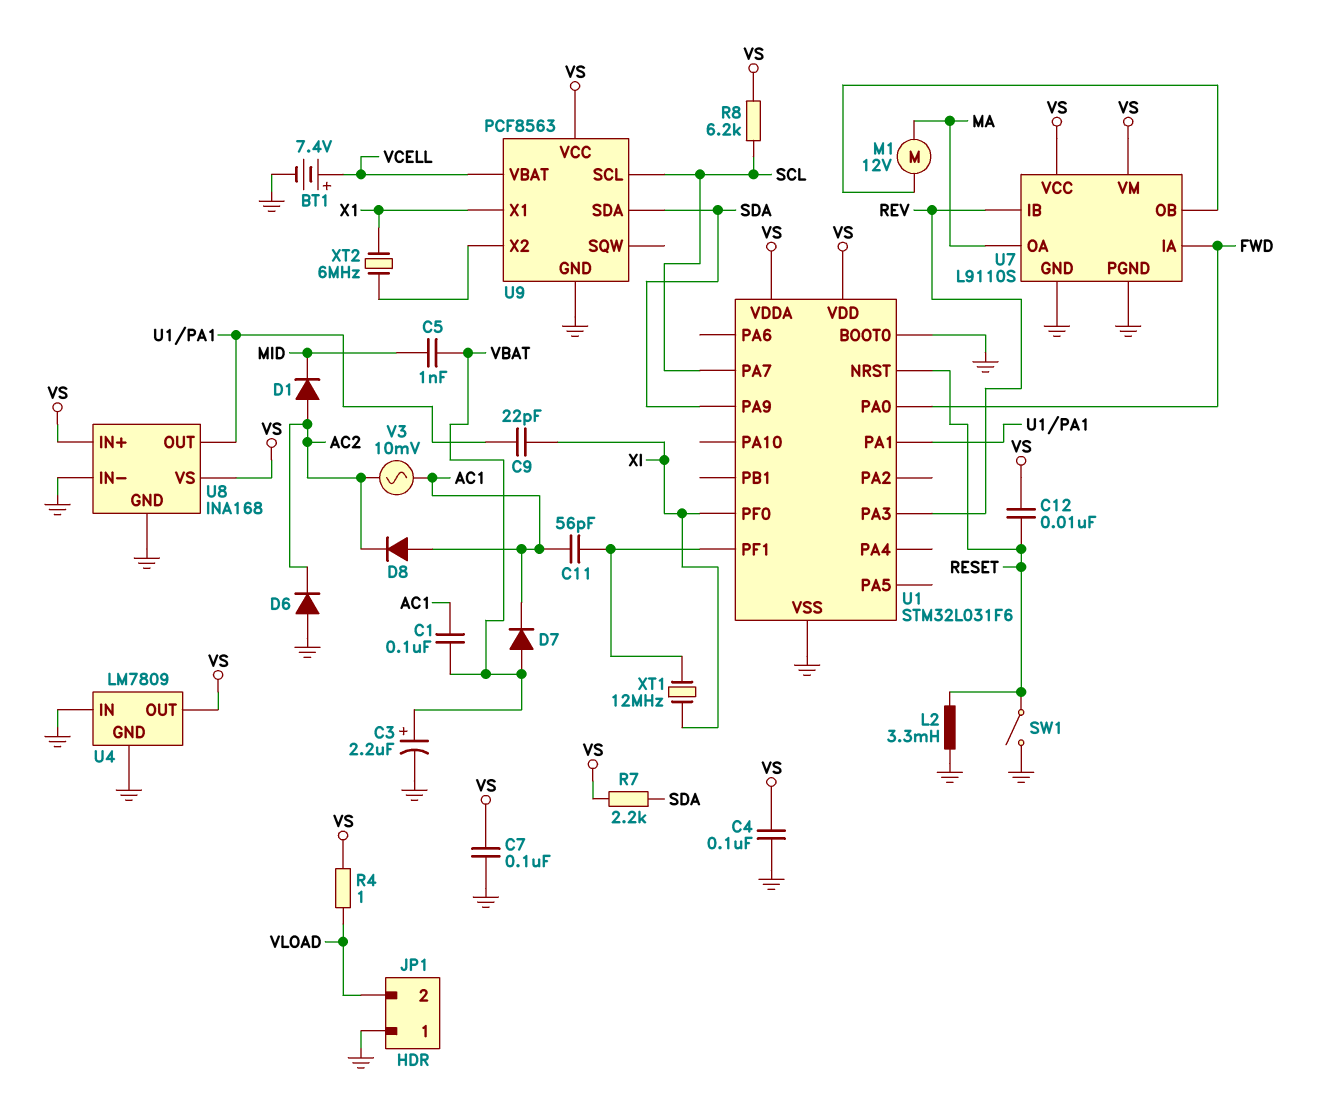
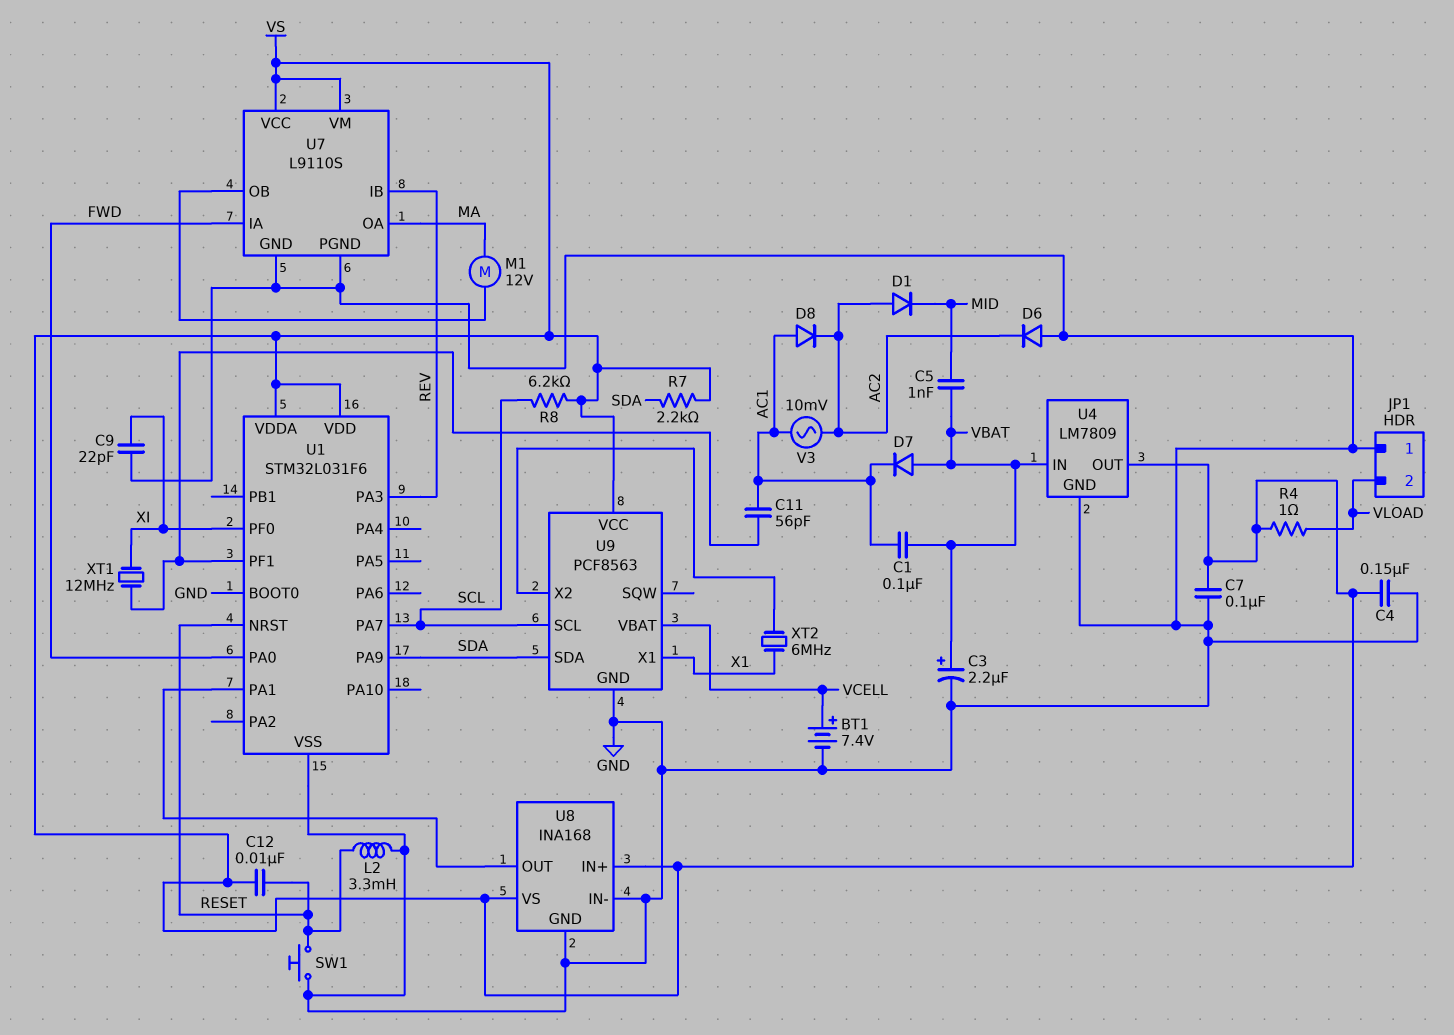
C4: 100nF (GND, VS) -> 150nF (GND, VS)
C9: 22pF (U1/PA1, XI) -> 22pF (GND, XI)
SW1: switch (GND, RESET) -> button (GND, RESET)
U4 pin IN: GND -> VBAT

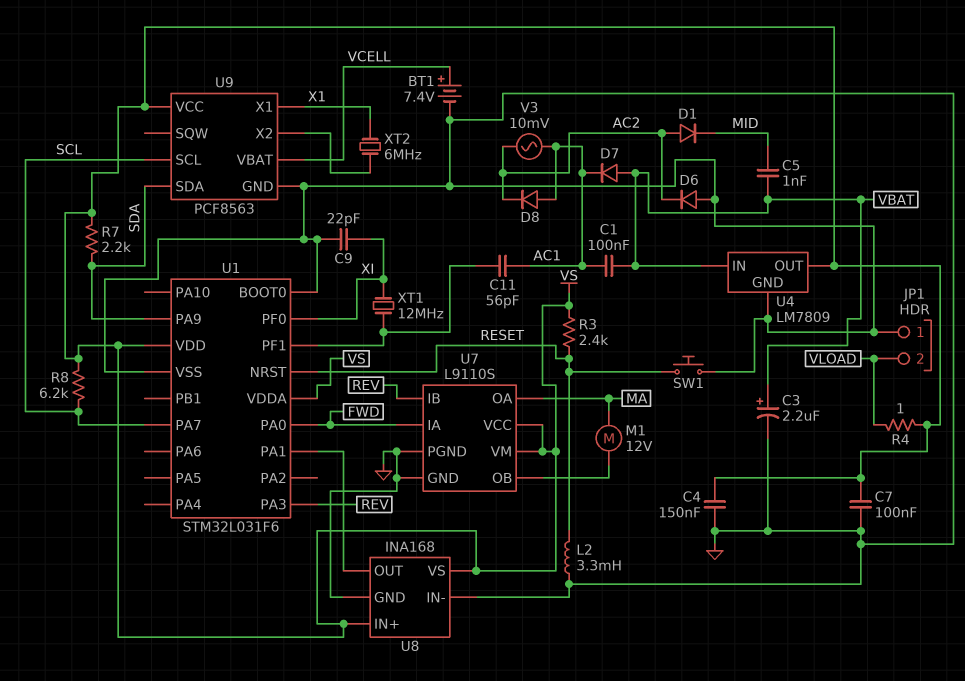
C12: 10nF (RESET, VS) -> none
R3: none -> 2.4k (RESET, VS)

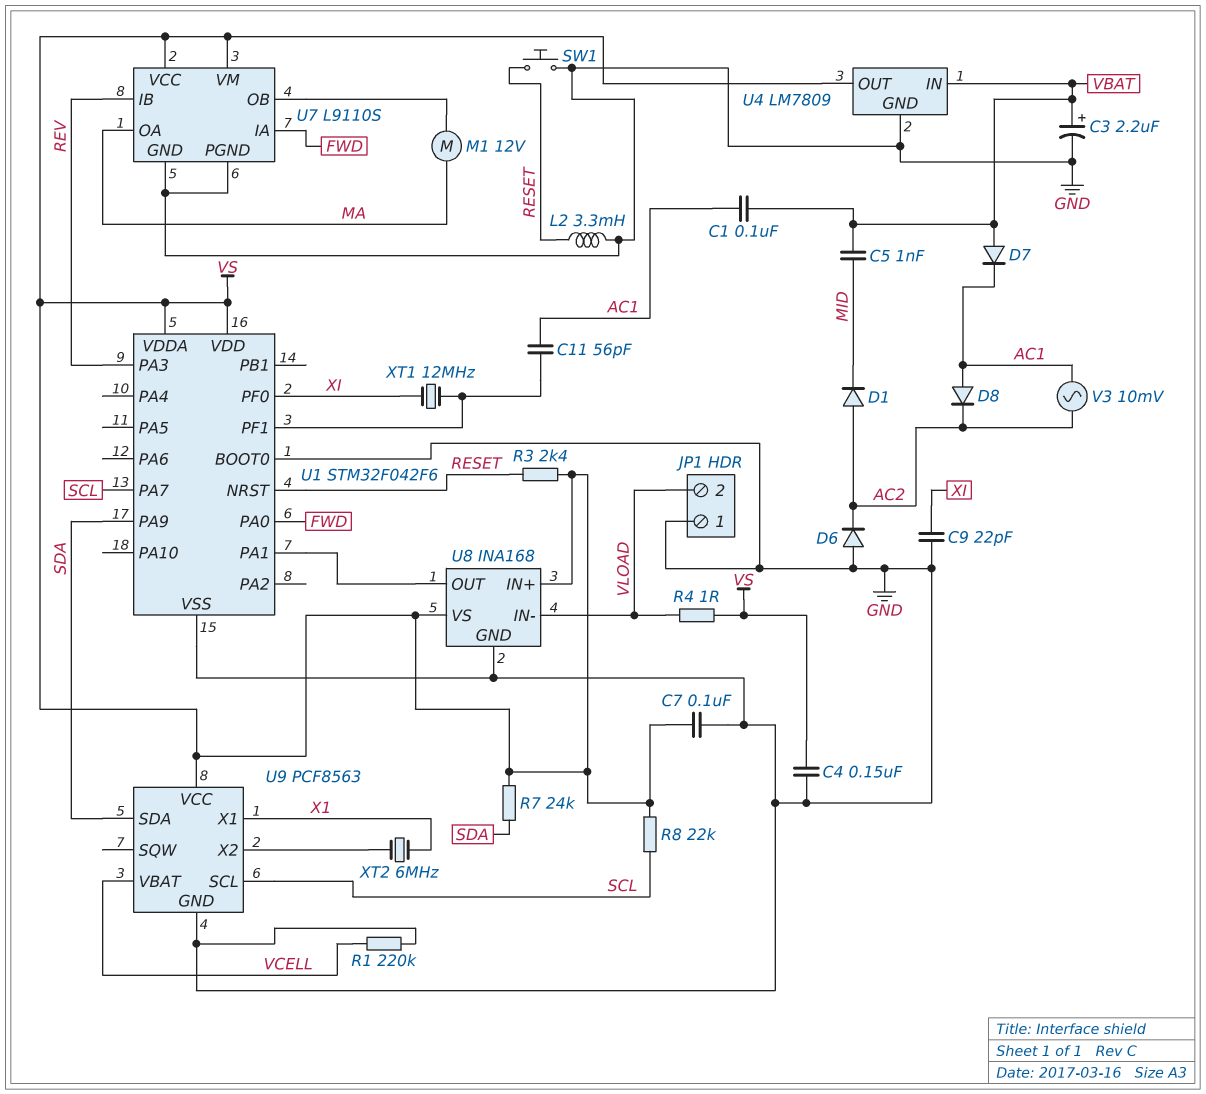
BT1: 7.4V (plus VCELL, minus GND) -> none
R1: none -> 220k (GND, VCELL)
R7: 2.2k (SDA, VS) -> 24k (SDA, VS)
R8: 6.2k (SCL, VS) -> 22k (SCL, VS)
U1: STM32L031F6 -> STM32F042F6
U8 pin IN-: GND -> VLOAD

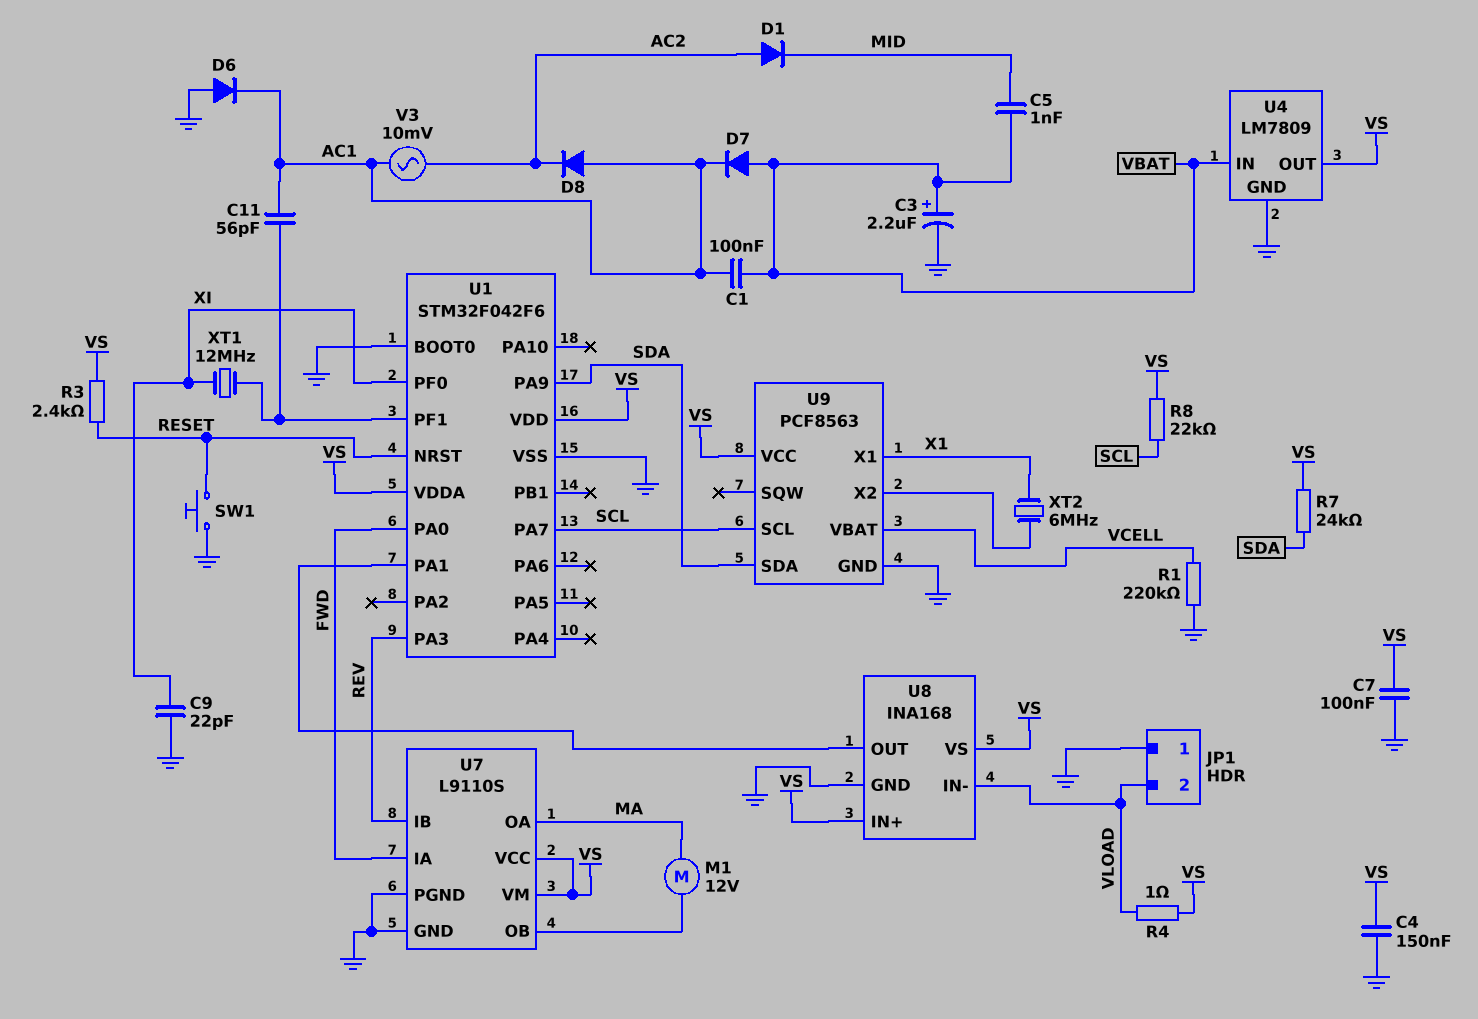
D6: diode (A GND, K AC2) -> diode (A GND, K AC1)
L2: 3.3mH (GND, RESET) -> none

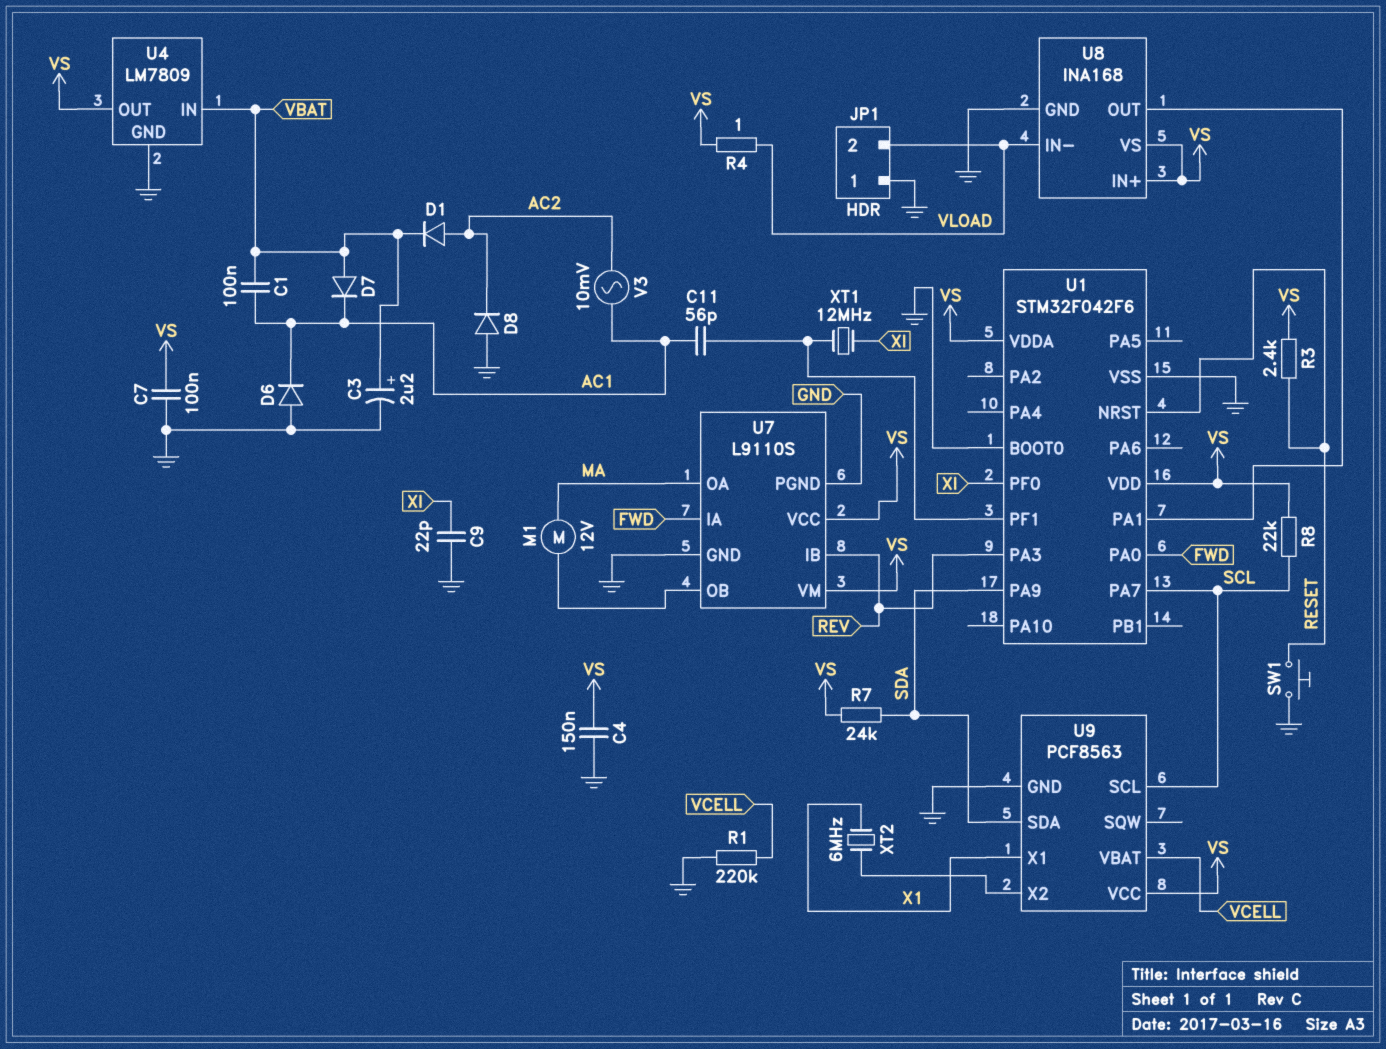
C5: 1nF (MID, VBAT) -> none
D1: diode (A AC2, K MID) -> diode (A AC2, K VBAT)
D8: diode (A AC1, K AC2) -> diode (A GND, K AC2)

